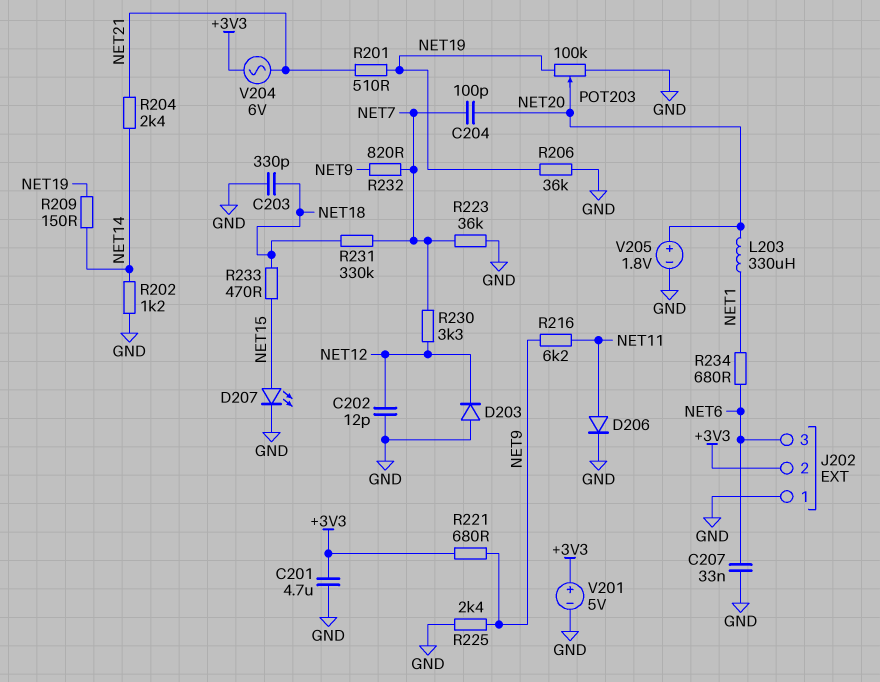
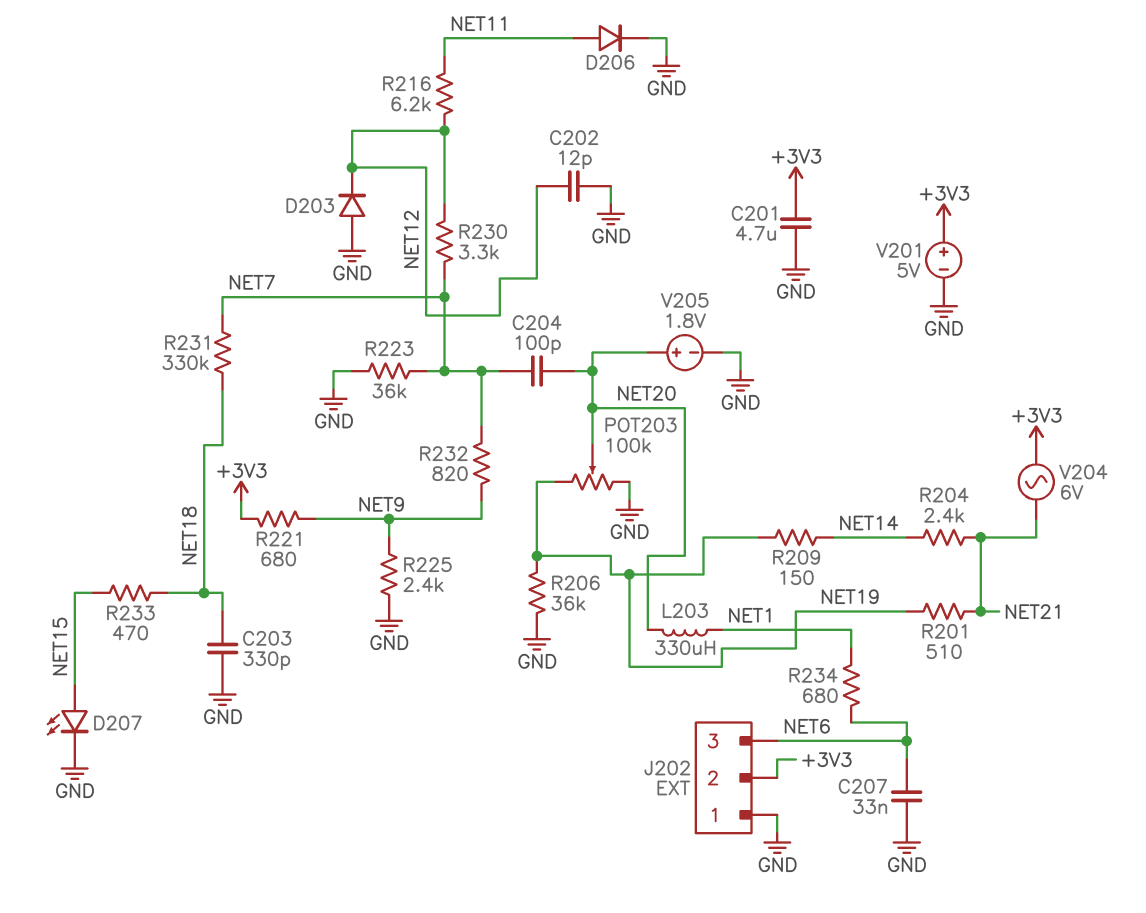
R202: 1.2k (GND, NET14) -> none
R216: 6.2k (NET9, NET11) -> 6.2k (NET11, NET12)

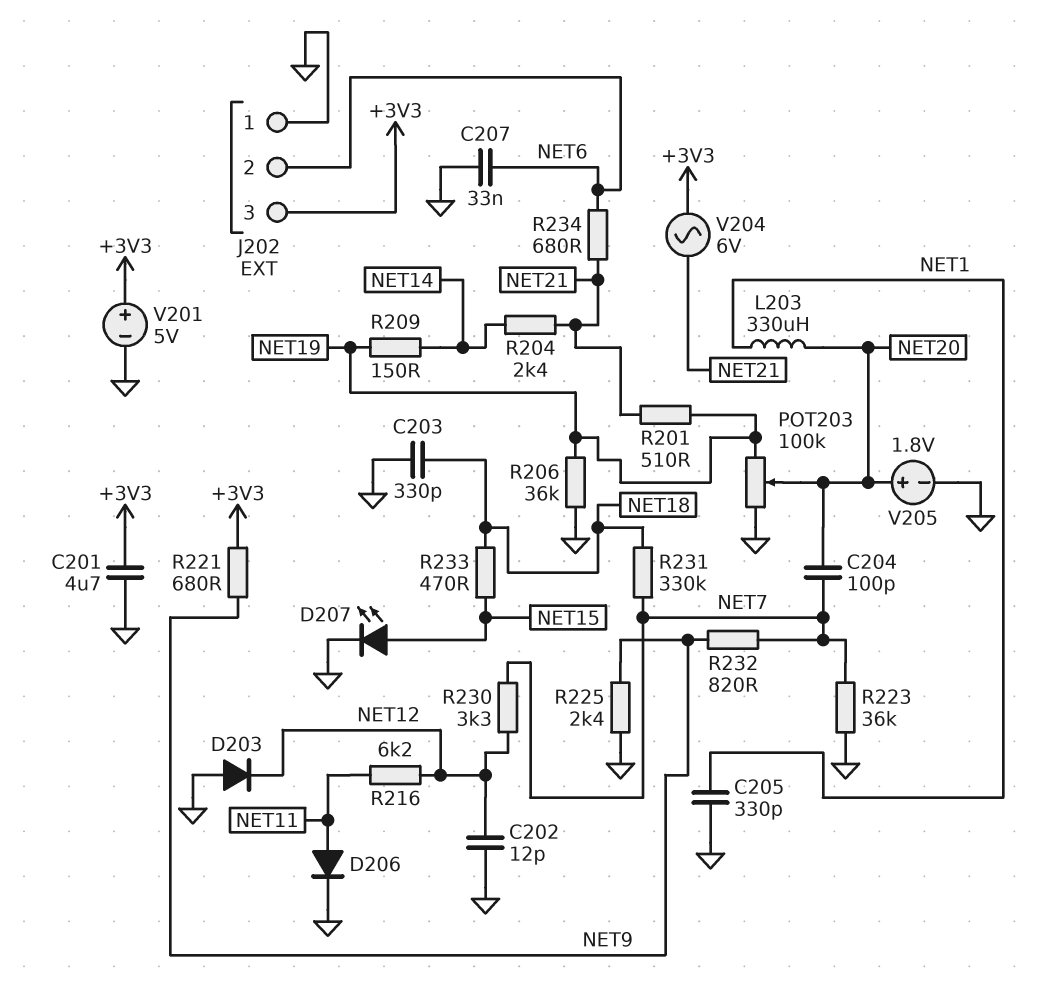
C205: none -> 330pF (GND, NET1)
J202 pin 2: +3V3 -> NET6
J202 pin 3: NET6 -> +3V3
R234: 680 (NET1, NET6) -> 680 (NET6, NET21)

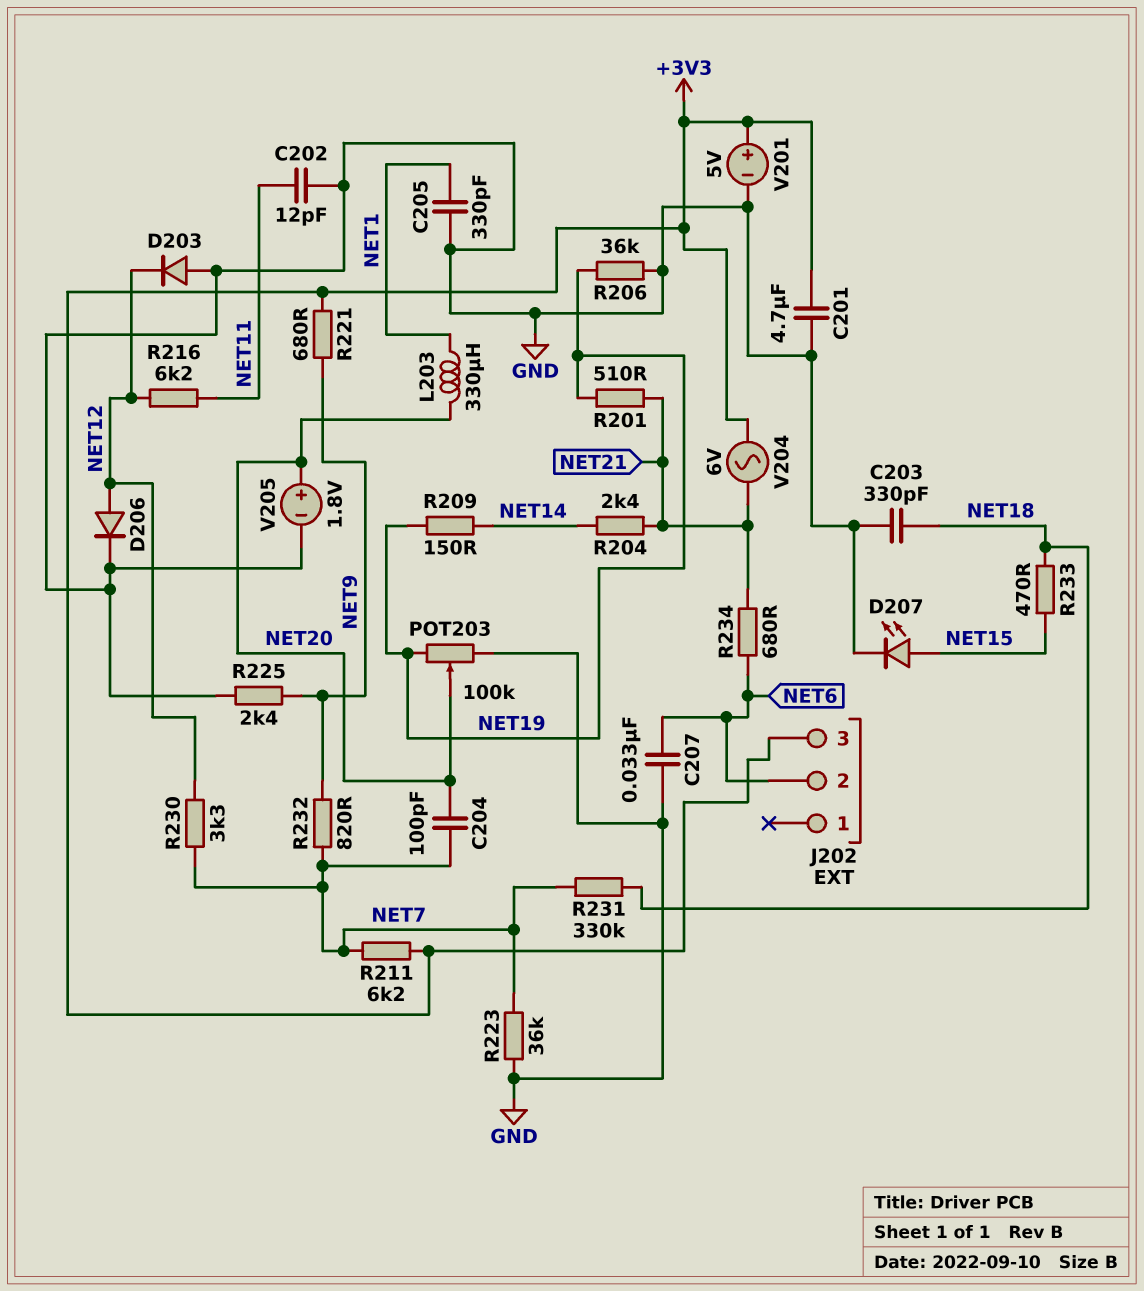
C202: 12pF (GND, NET12) -> 12pF (GND, NET11)
D206: diode (A NET11, K GND) -> diode (A NET12, K GND)
J202 pin 1: GND -> none
R211: none -> 6.2k (+3V3, NET7)

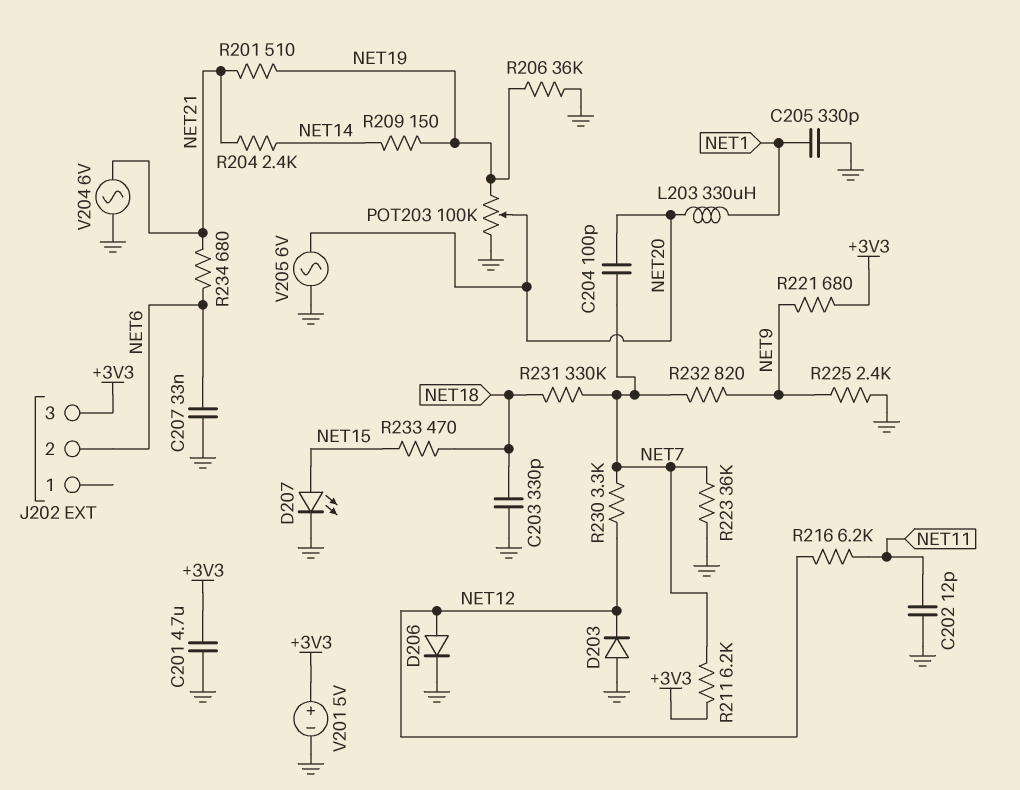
V204: AC 6V (+3V3, NET21) -> AC 6V (GND, NET21)
V205: 1.8V (plus NET20, minus GND) -> AC 6V (GND, NET20)

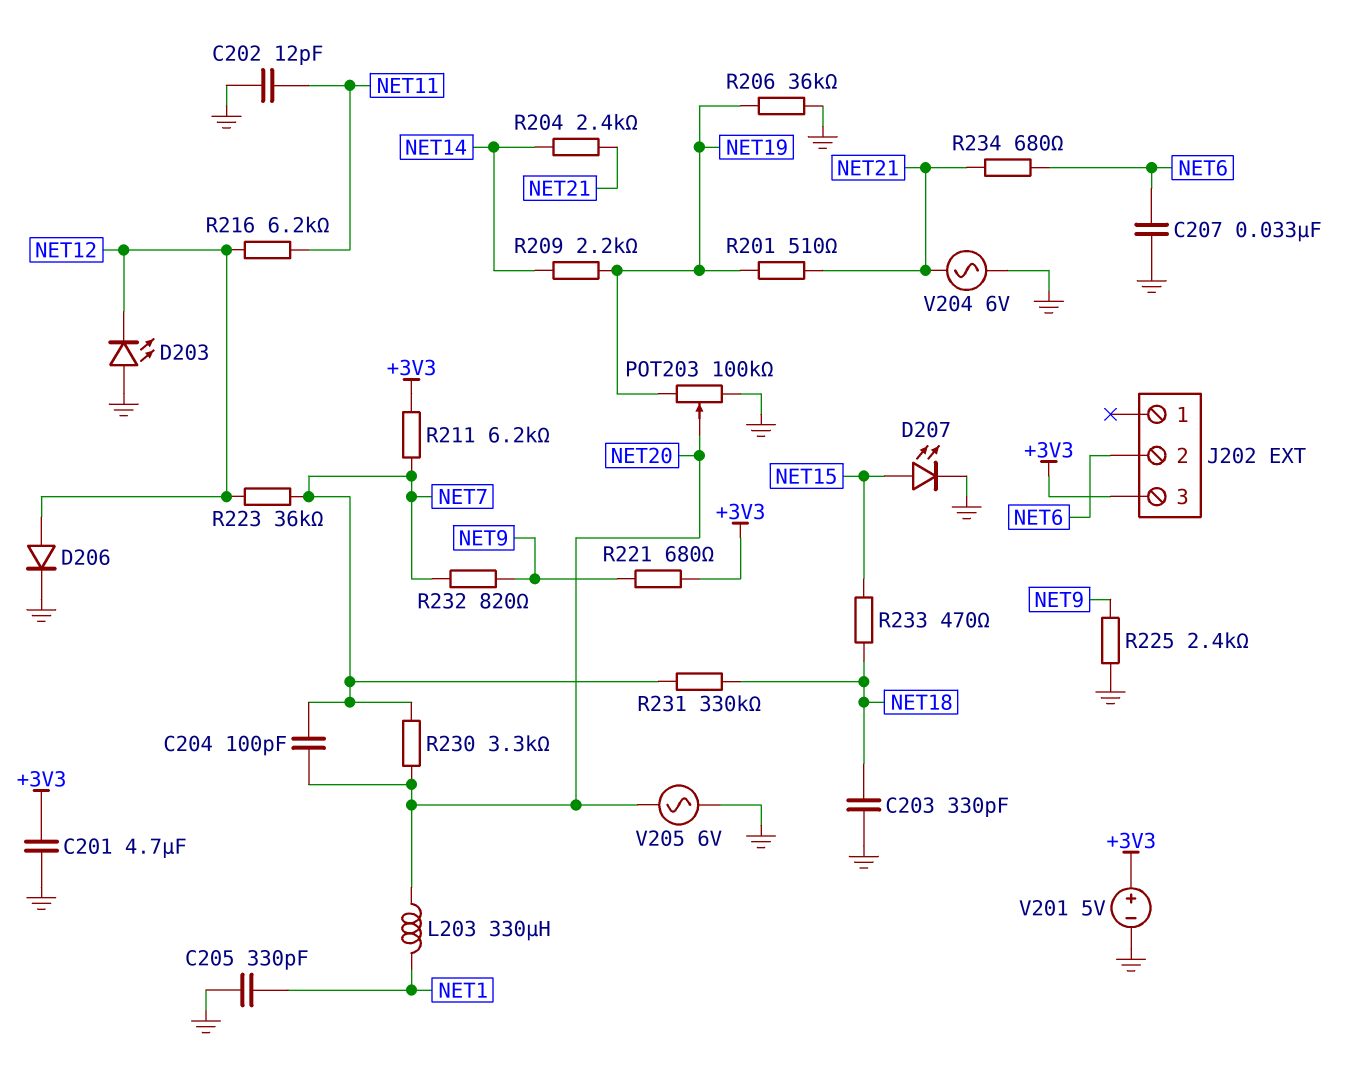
D203: diode (A GND, K NET12) -> LED (A GND, K NET12)
R209: 150 (NET14, NET19) -> 2.2k (NET14, NET19)
R223: 36k (GND, NET7) -> 36k (NET7, NET12)
R230: 3.3k (NET7, NET12) -> 3.3k (NET7, NET20)

